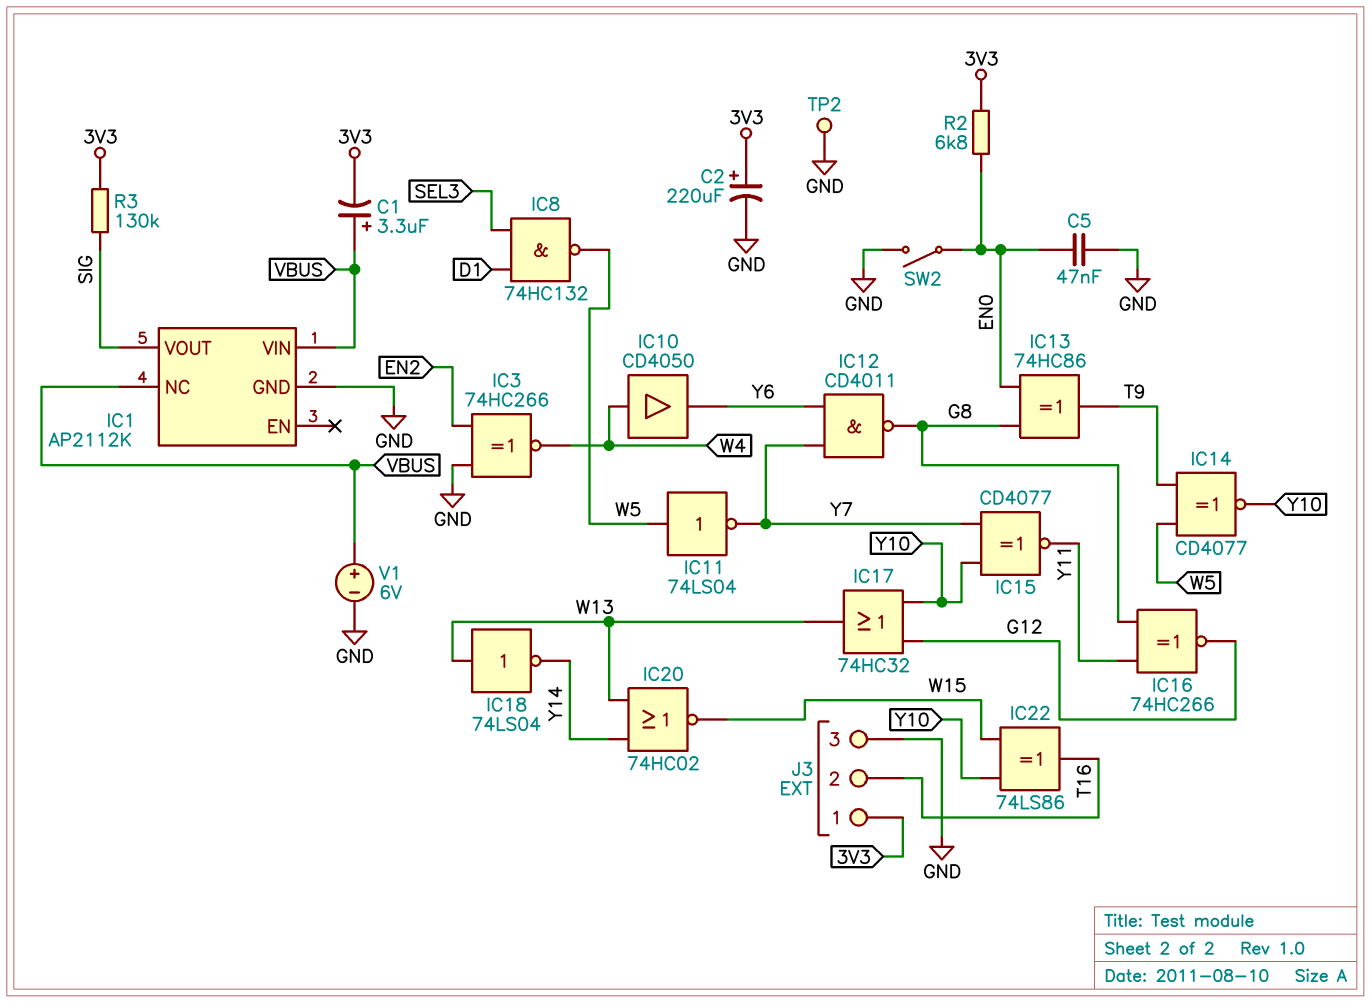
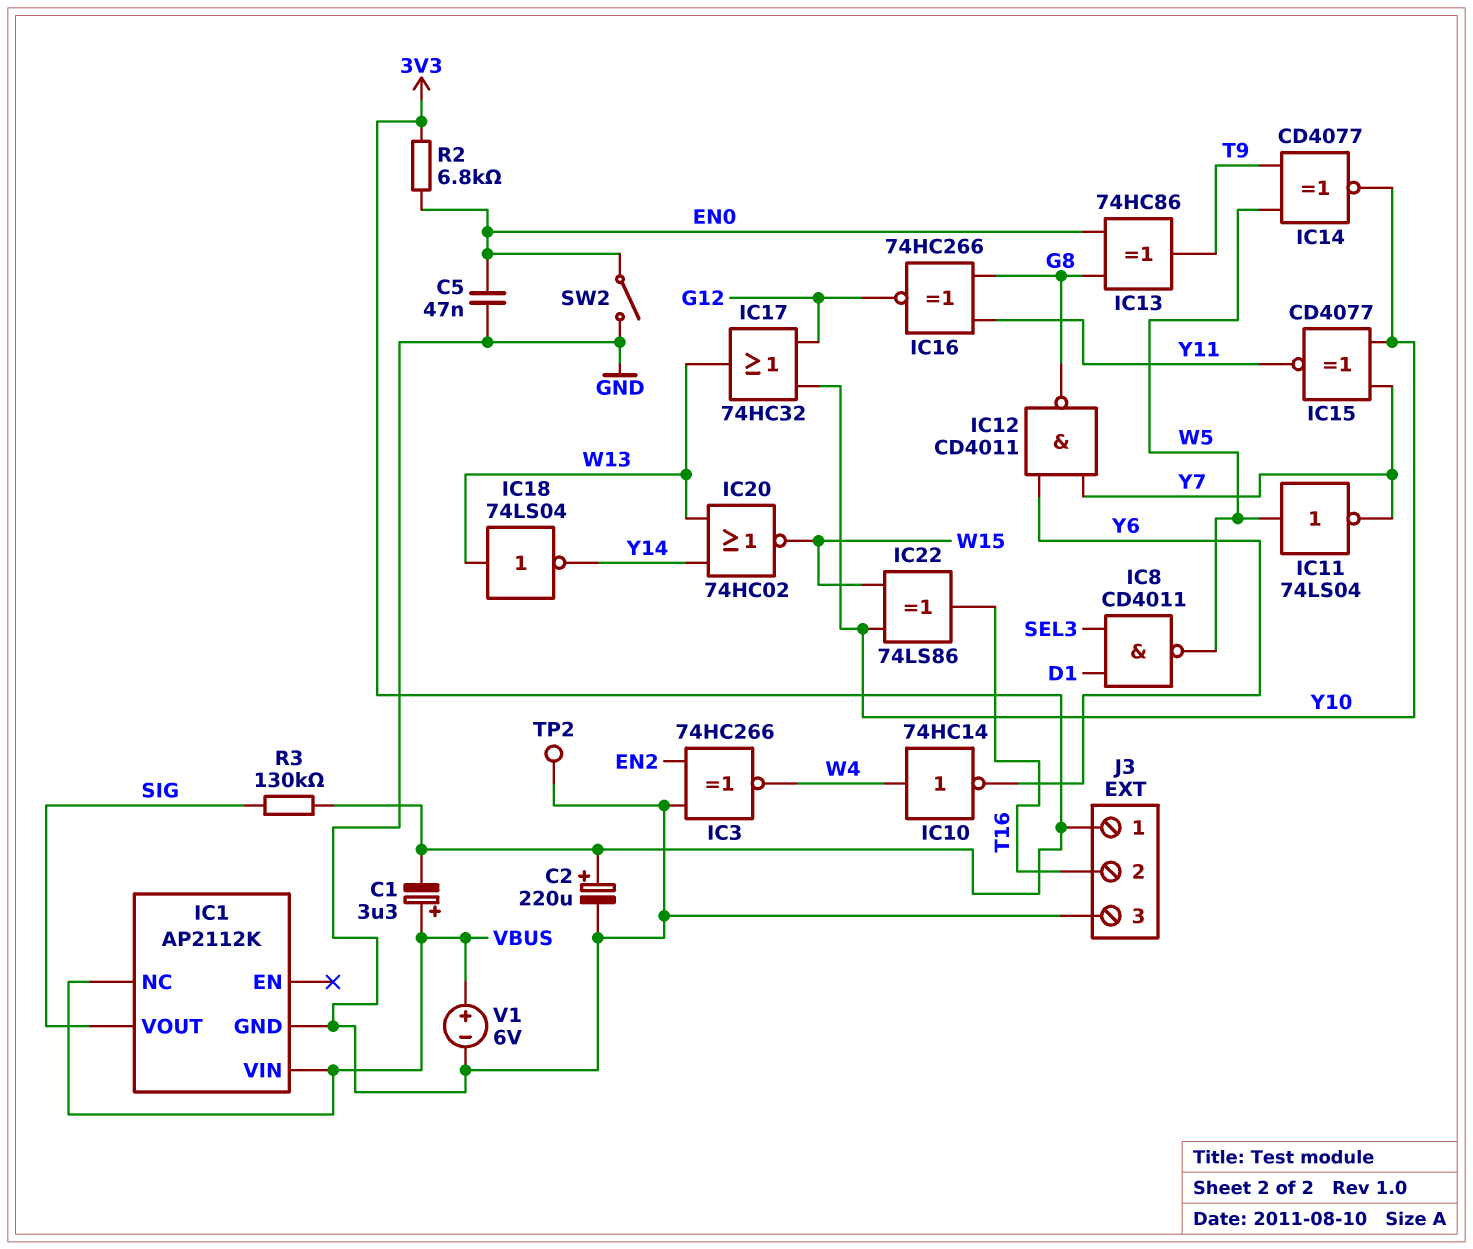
IC8: NAND 74HC132 (in D1, in SEL3, out W5) -> NAND CD4011 (in D1, in SEL3, out W5)
IC10: buffer CD4050 (in W4, out Y6) -> NOT 74HC14 (in W4, out Y6)

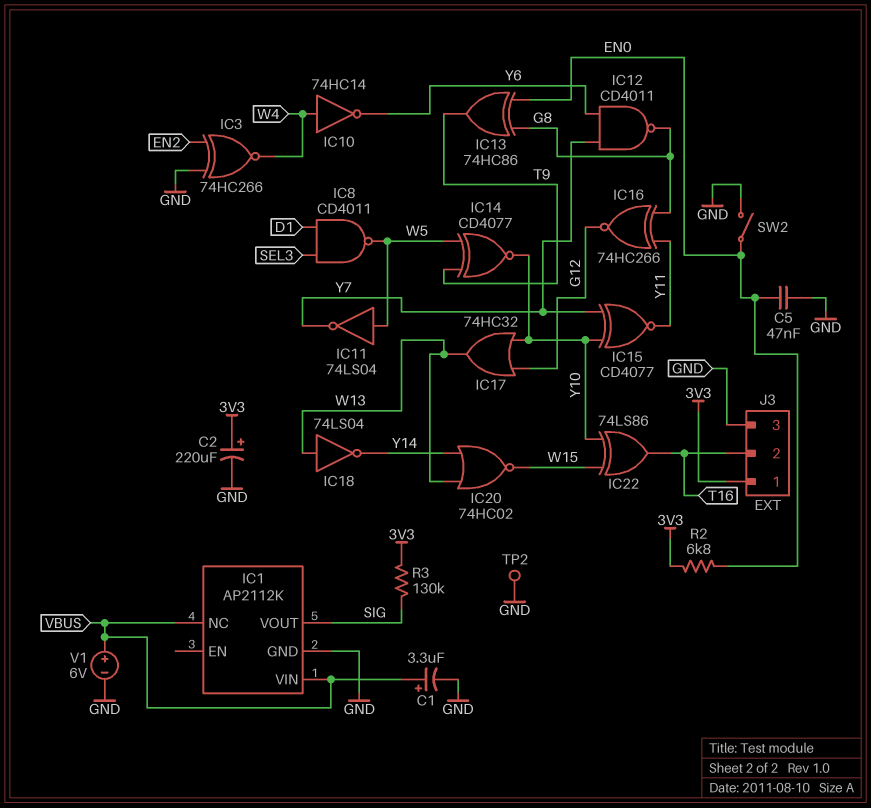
C1: 3.3uF (plus VBUS, minus 3V3) -> 3.3uF (plus VBUS, minus GND)

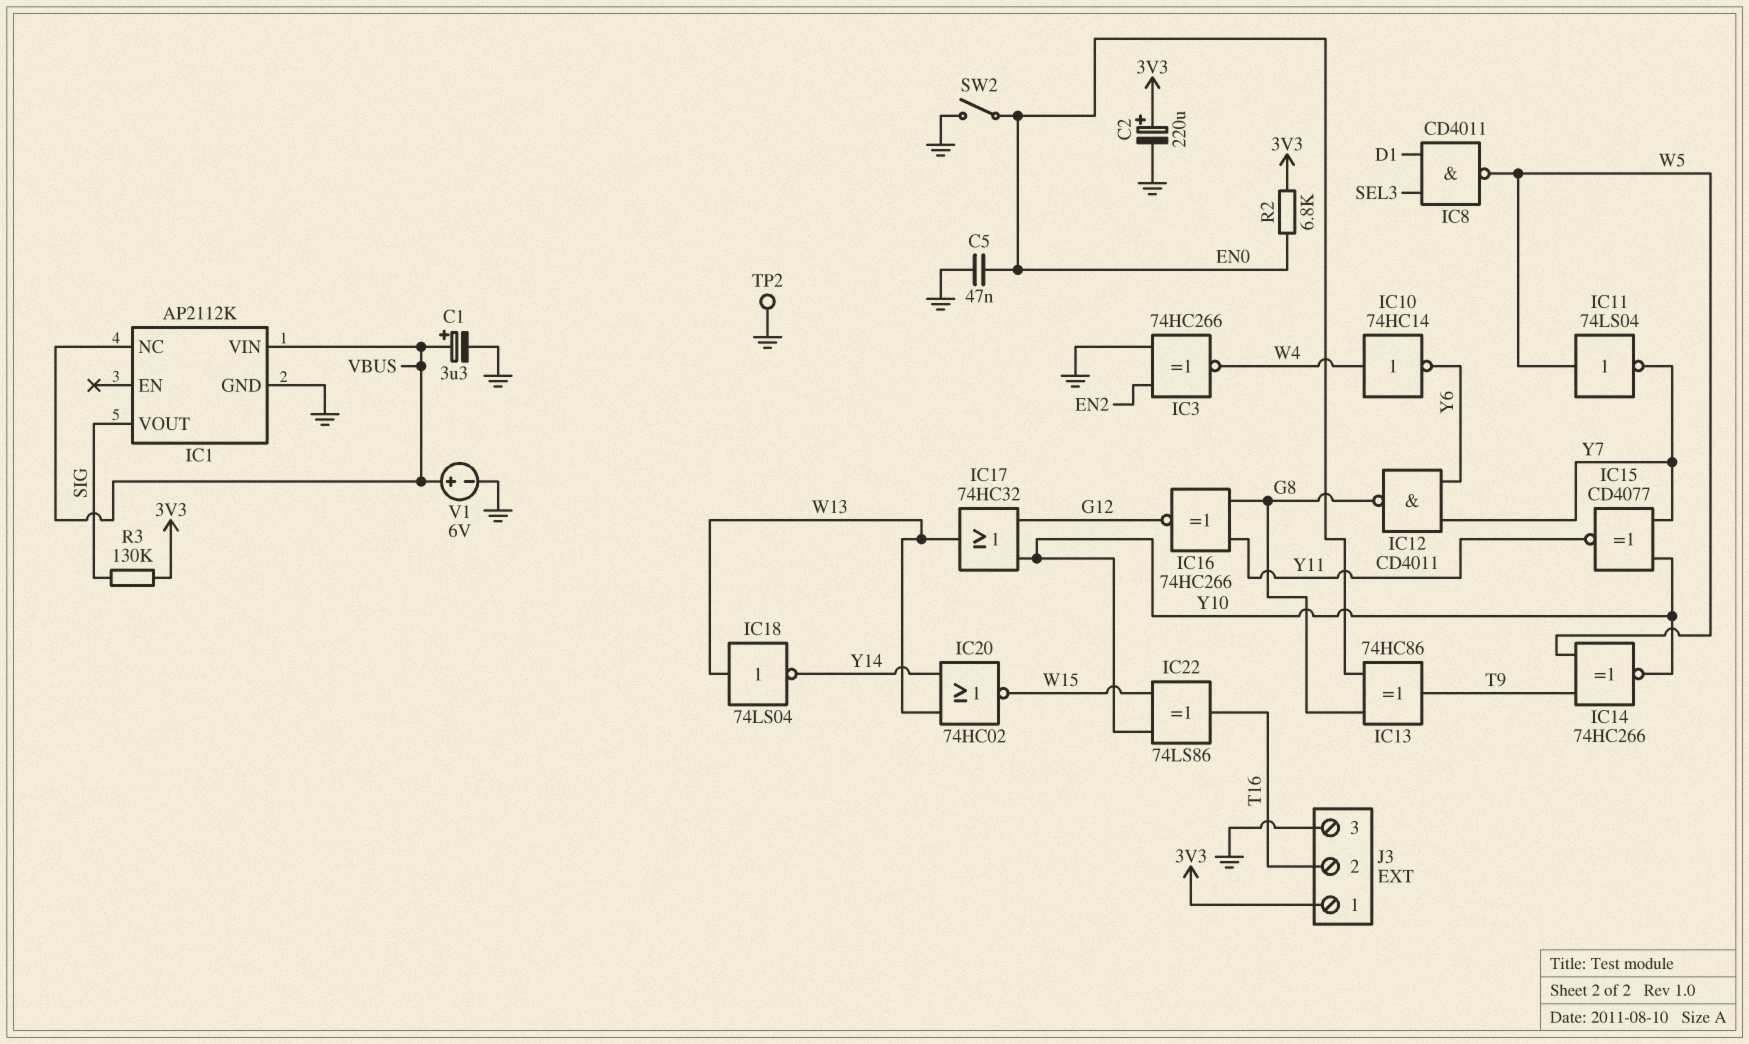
IC14: XNOR CD4077 (in T9, in W5, out Y10) -> XNOR 74HC266 (in T9, in W5, out Y10)

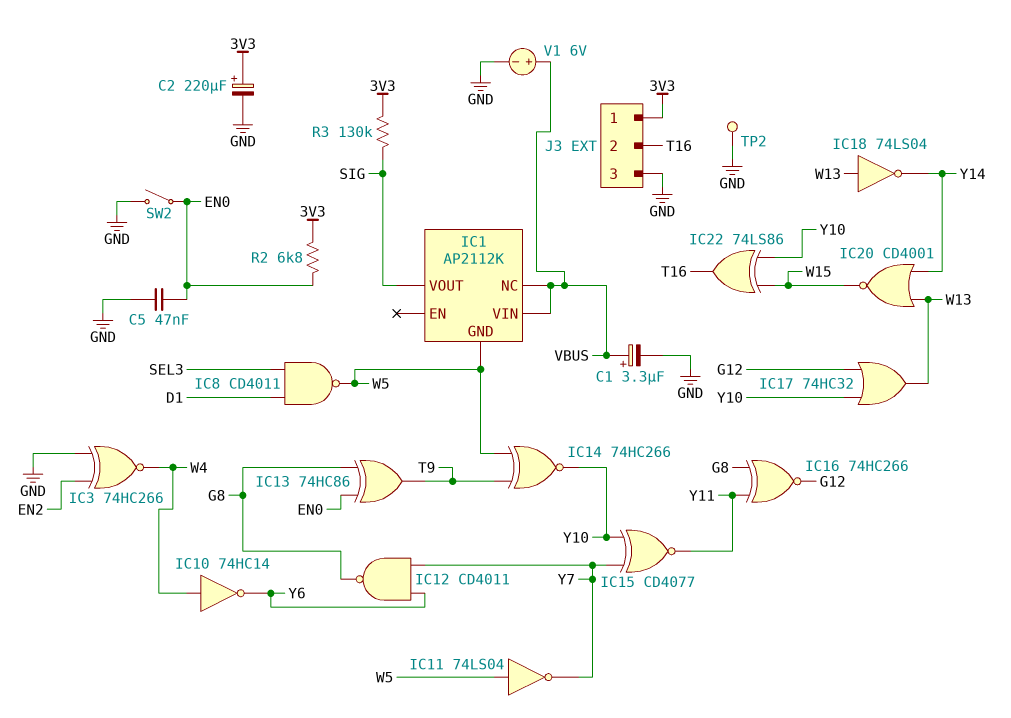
IC1 pin GND: GND -> W5
IC20: NOR 74HC02 (in W13, in Y14, out W15) -> NOR CD4001 (in W13, in Y14, out W15)

